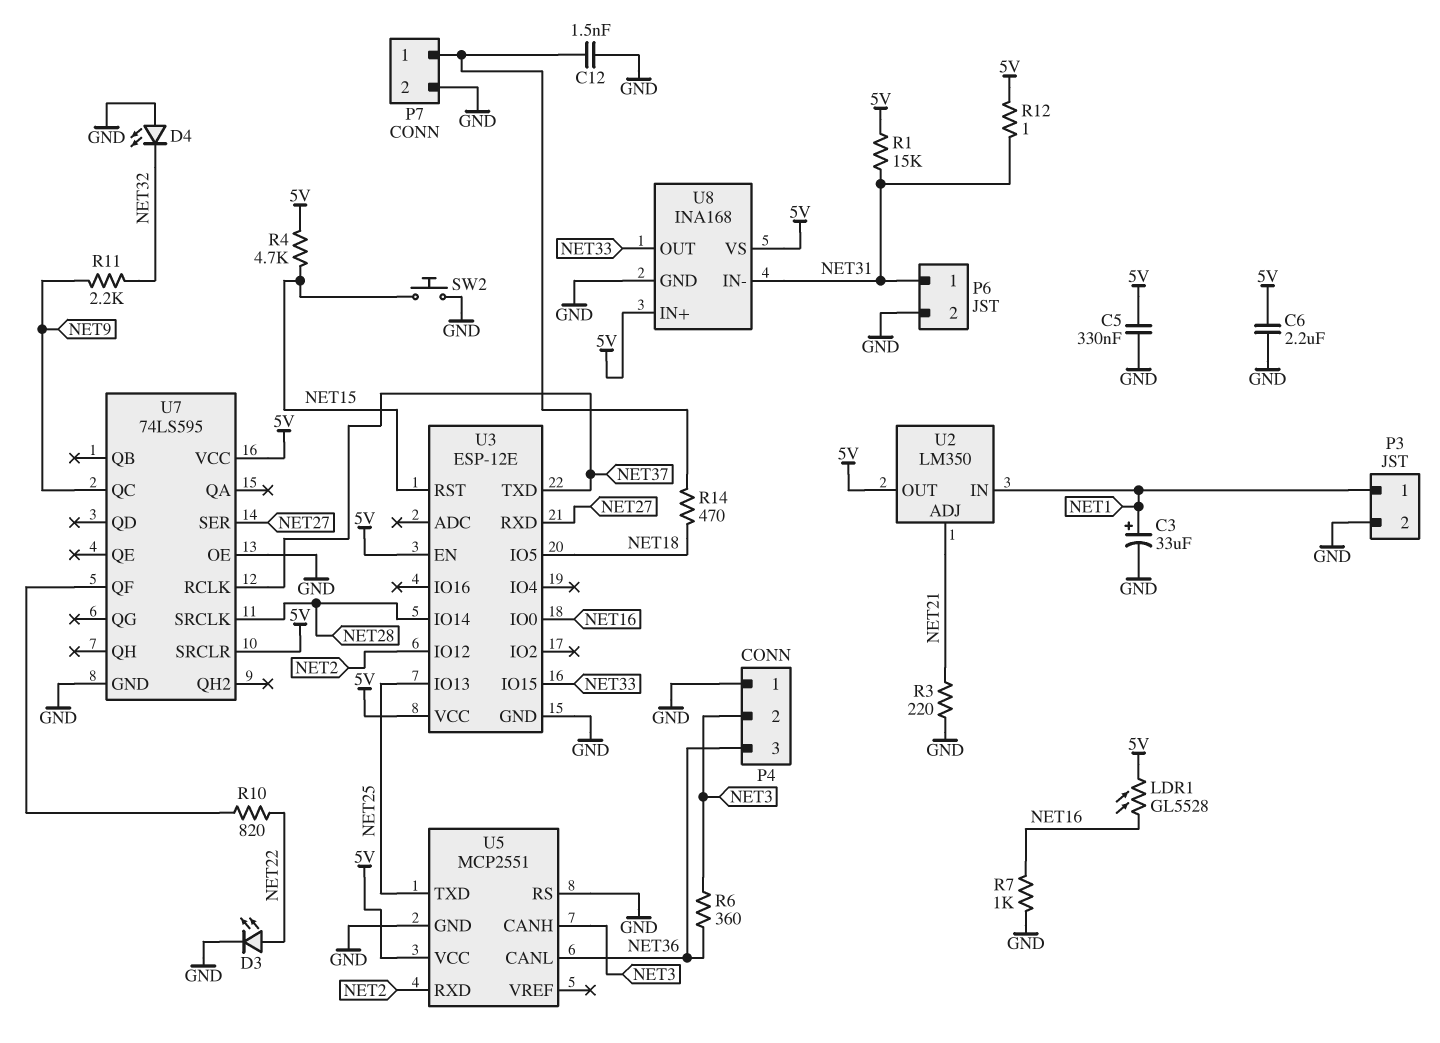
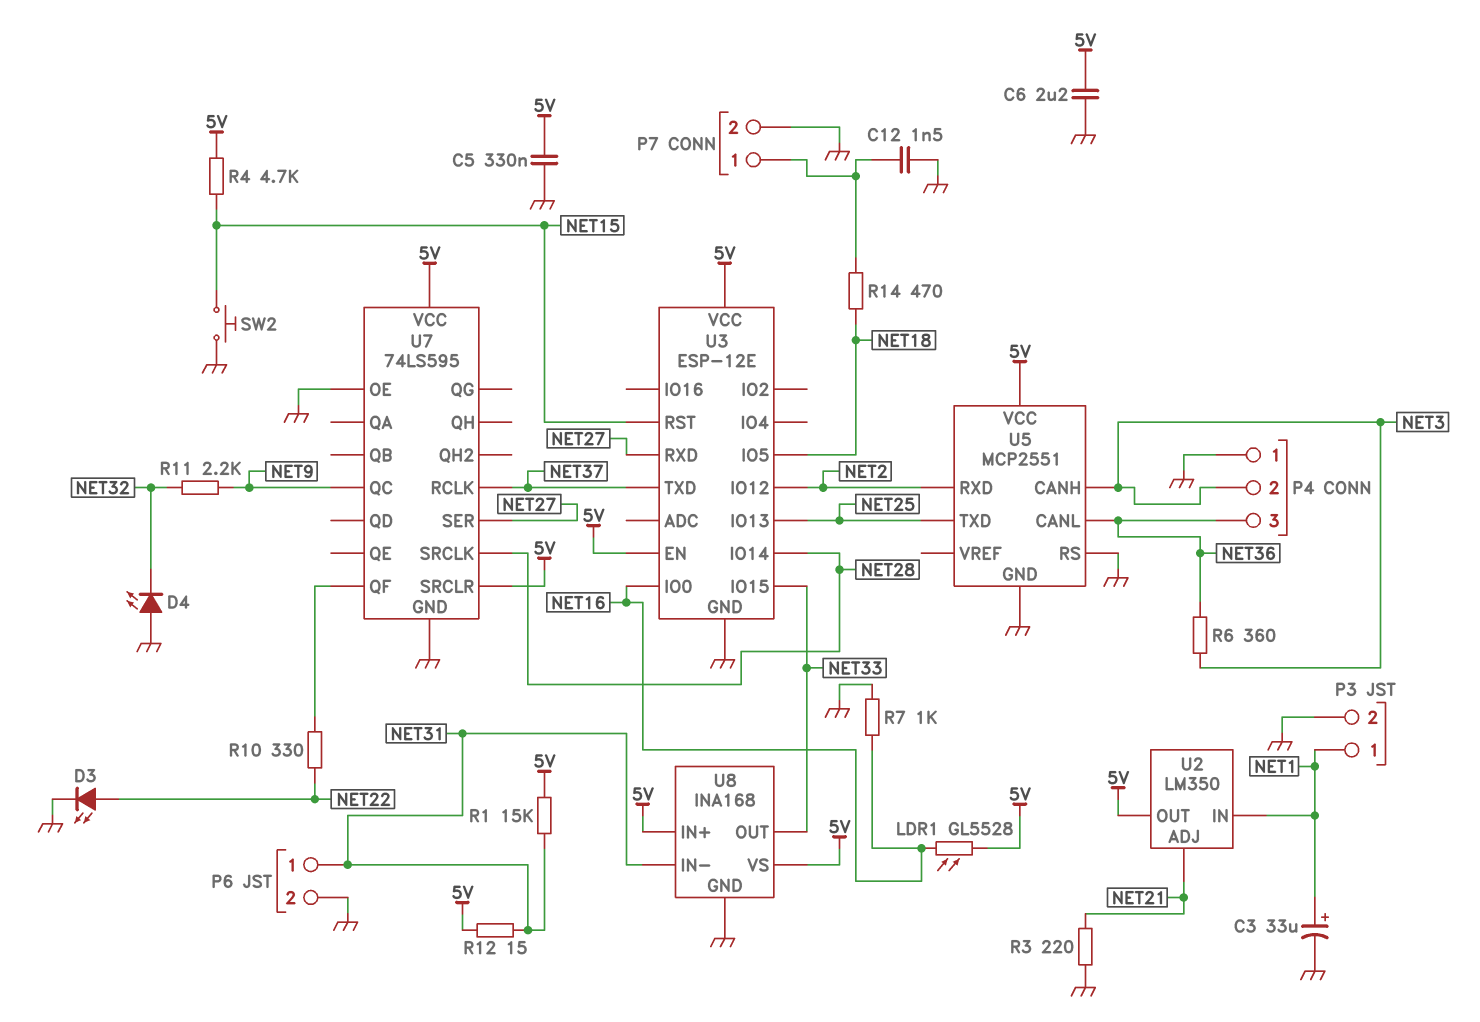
R10: 820 (NET22, U7/QF) -> 330 (NET22, U7/QF)
R12: 1 (5V, NET31) -> 15 (5V, NET31)

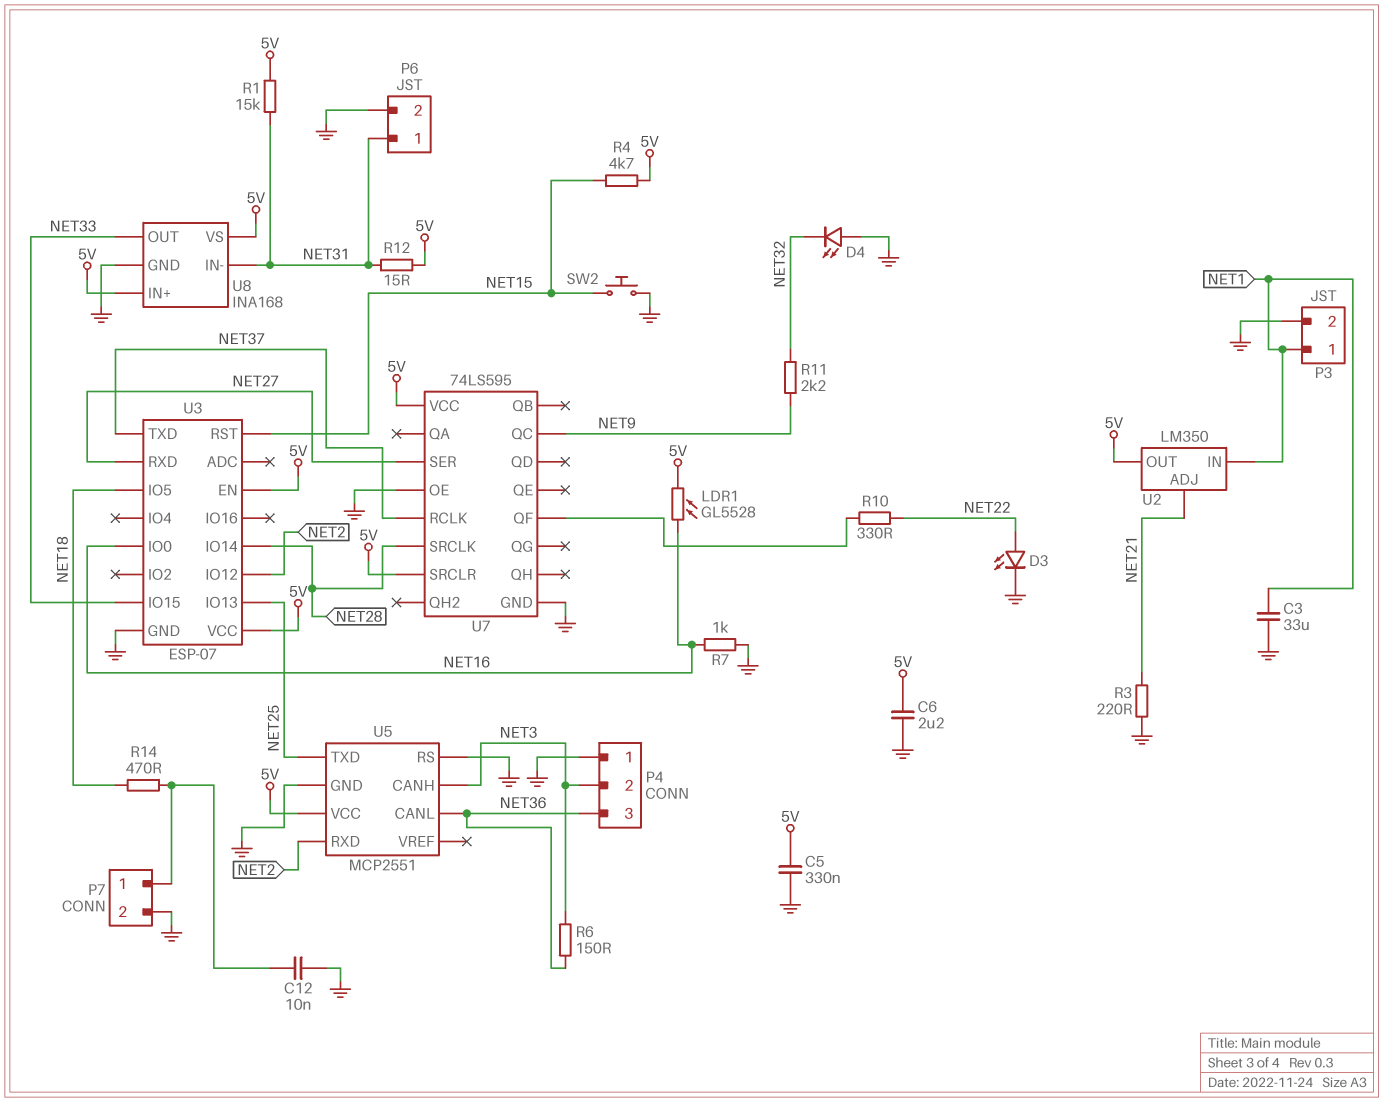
C3: 33uF (plus NET1, minus GND) -> 33uF (GND, NET1)
C12: 1.5nF (GND, P7/1) -> 10nF (GND, P7/1)
R6: 360 (NET3, NET36) -> 150 (NET3, NET36)
U3: ESP-12E -> ESP-07

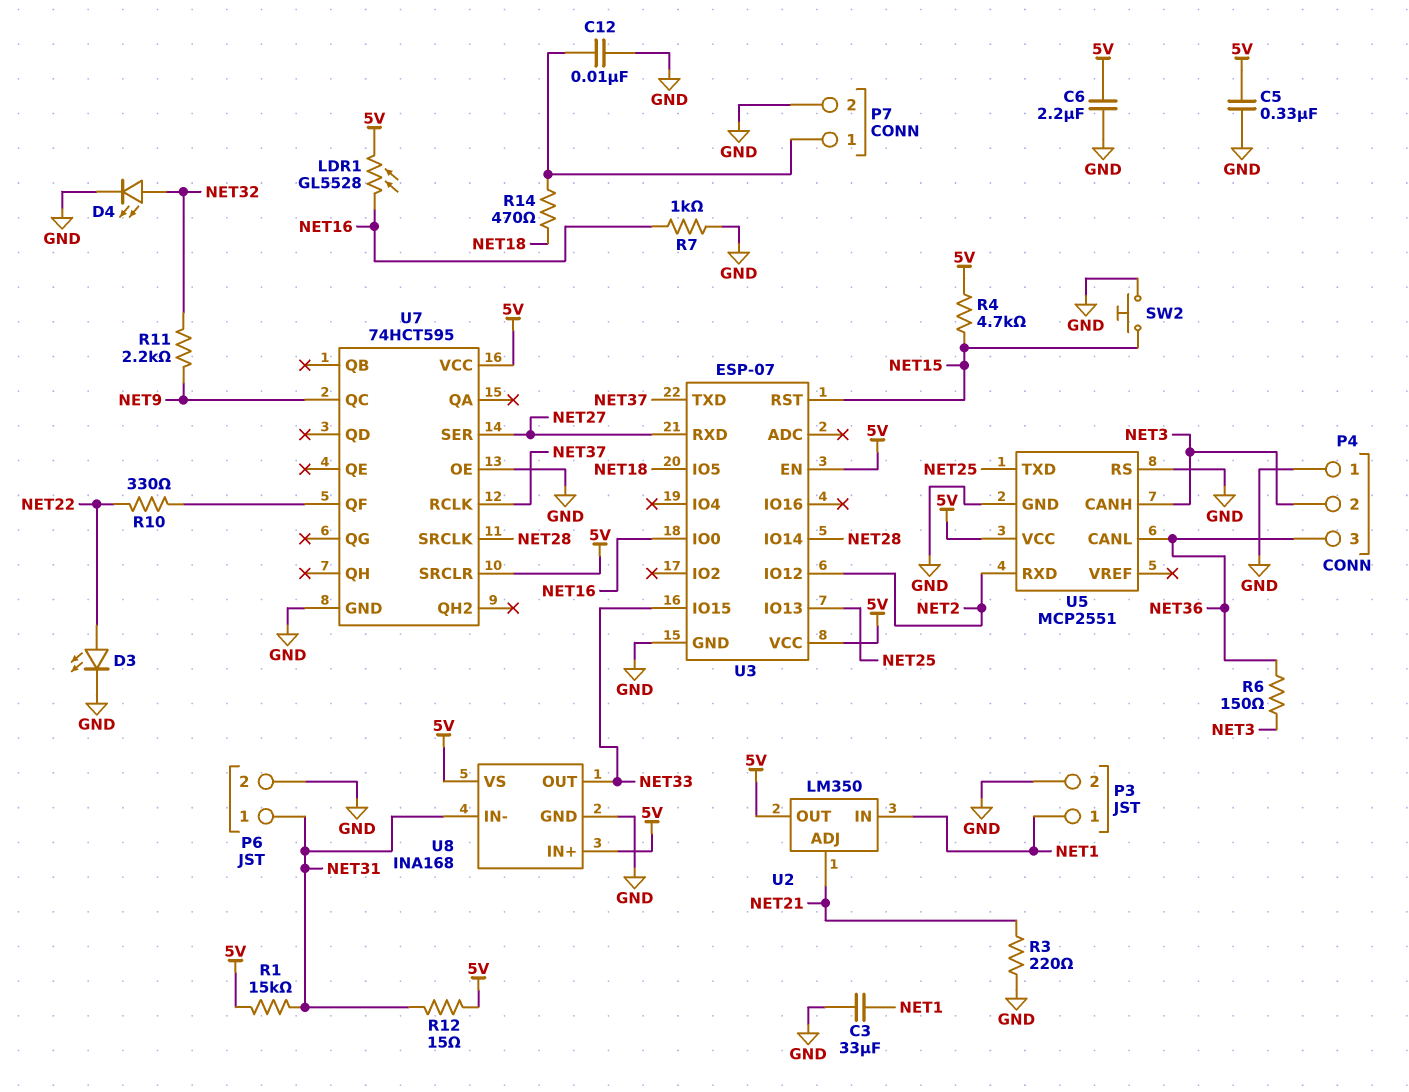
D4: LED (A GND, K NET32) -> LED (A NET32, K GND)
U7: 74LS595 -> 74HCT595

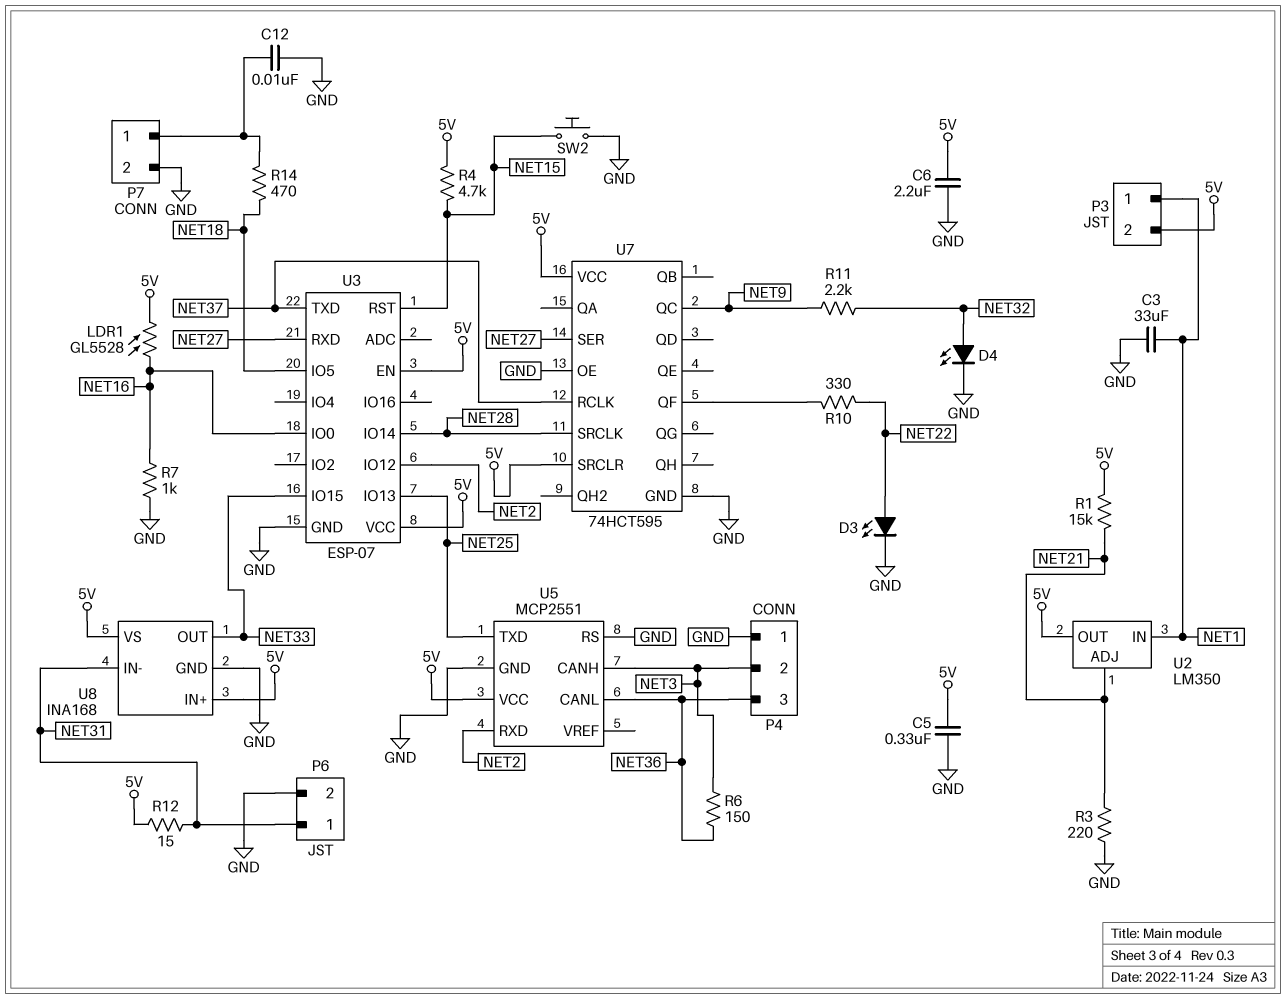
P3 pin 2: GND -> 5V
R1: 15k (5V, NET31) -> 15k (5V, NET21)

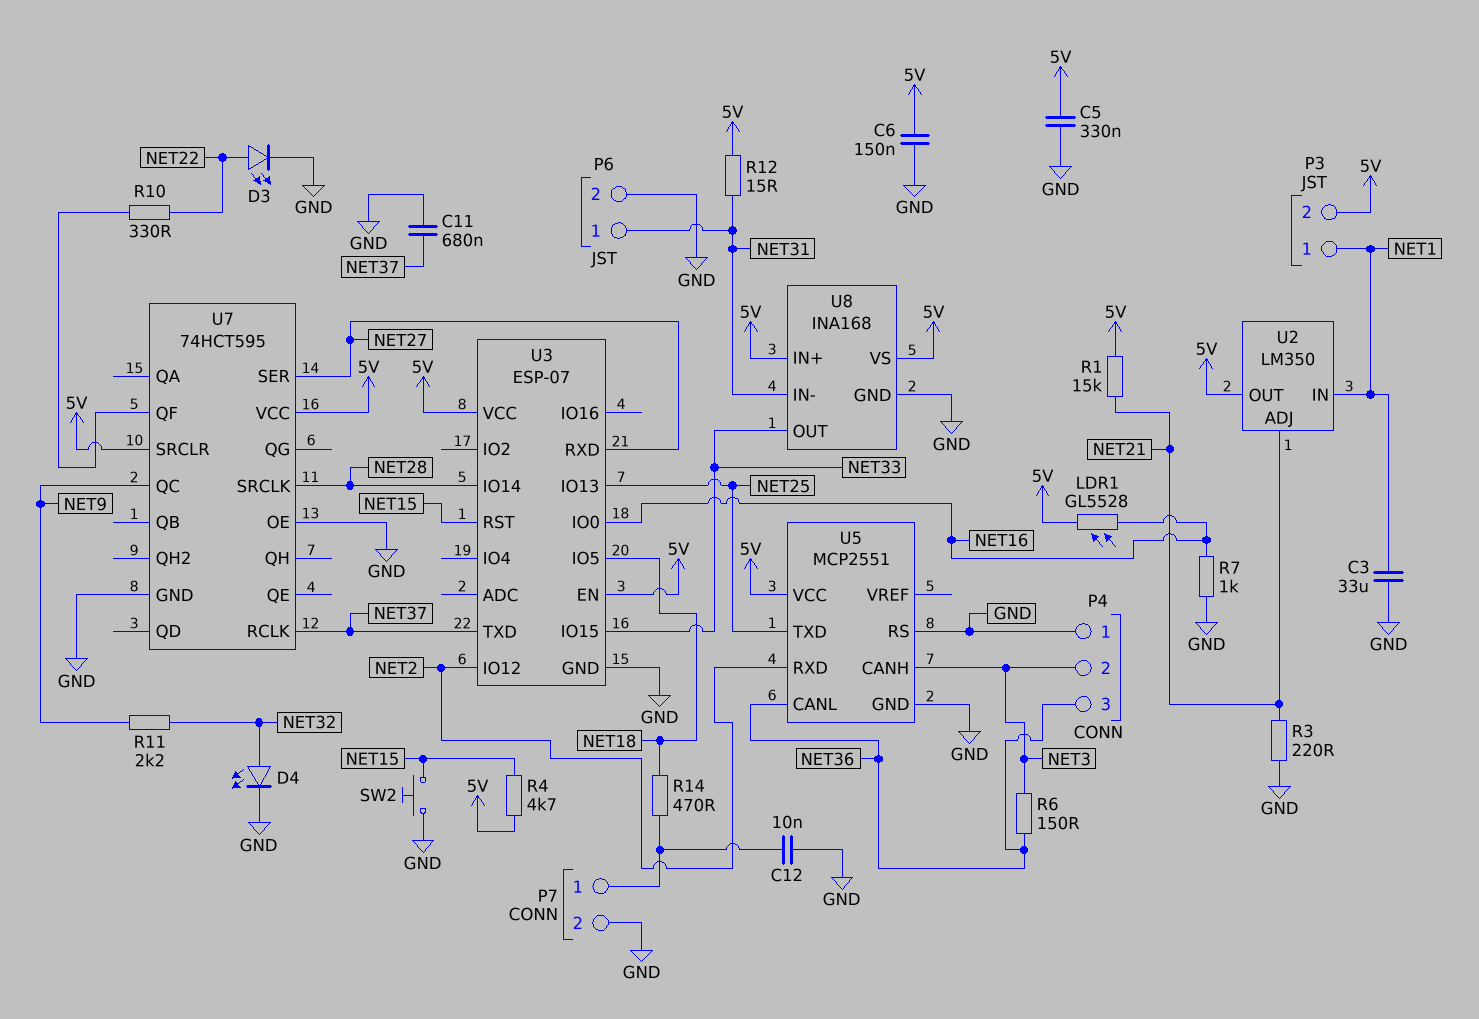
C6: 2.2uF (5V, GND) -> 150nF (5V, GND)
C11: none -> 680nF (GND, NET37)

